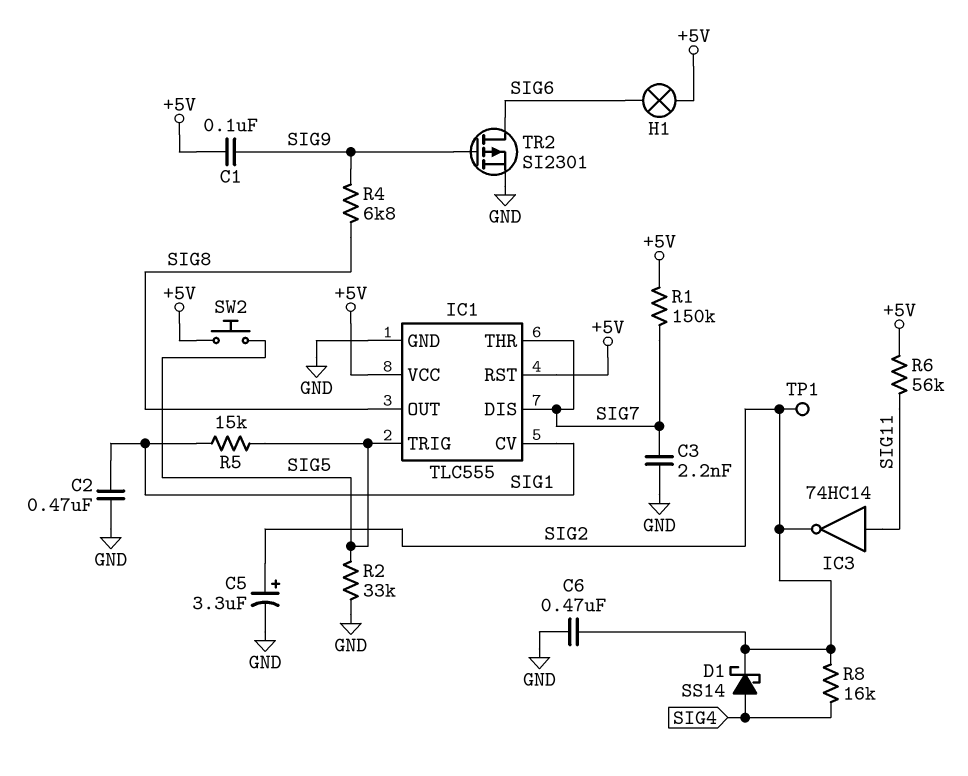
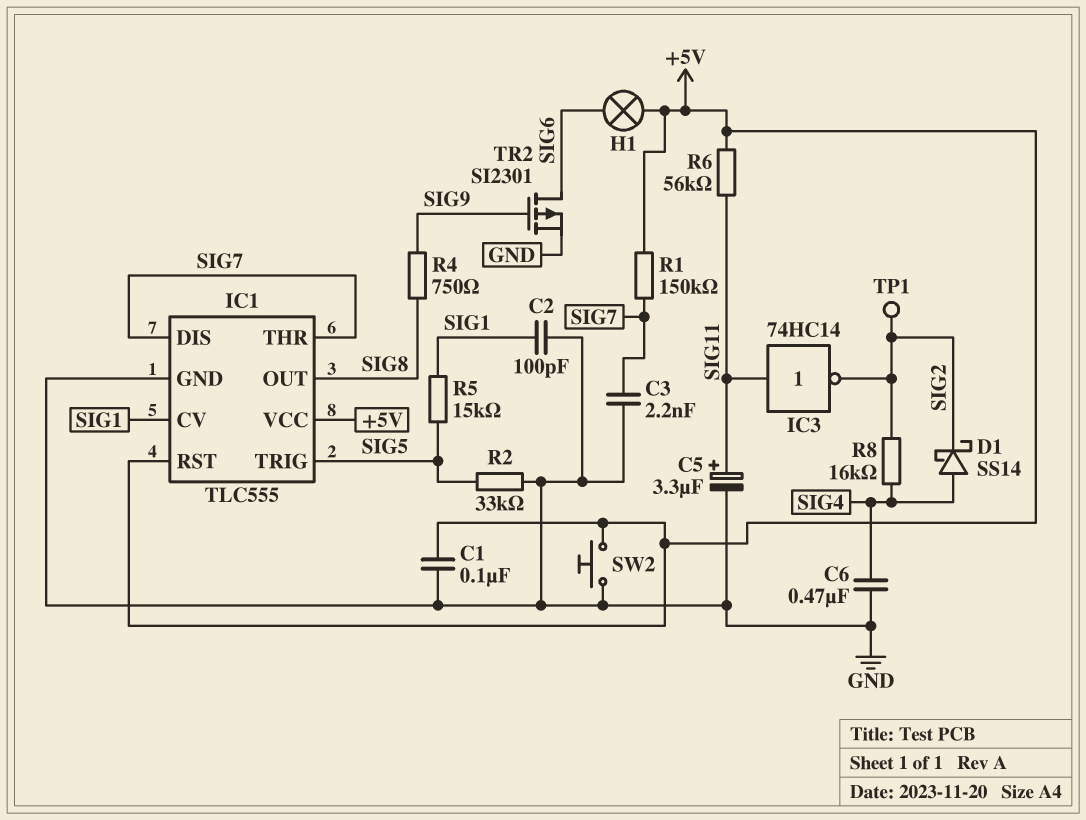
C1: 100nF (+5V, SIG9) -> 100nF (+5V, GND)
C2: 470nF (GND, SIG1) -> 100pF (GND, SIG1)
C5: 3.3uF (plus SIG2, minus GND) -> 3.3uF (plus SIG11, minus GND)
C6: 470nF (GND, SIG2) -> 470nF (GND, SIG4)
R4: 6.8k (SIG8, SIG9) -> 750 (SIG8, SIG9)
SW2: button (+5V, SIG5) -> button (+5V, GND)

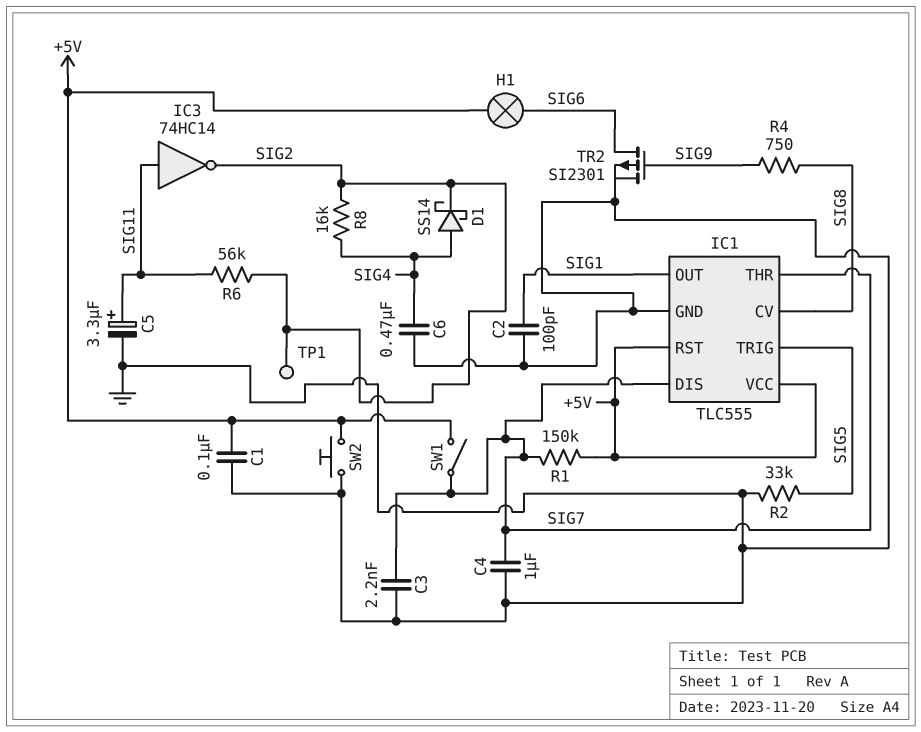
C4: none -> 1uF (GND, SIG7)
IC1 pin CV: SIG1 -> SIG8
IC1 pin OUT: SIG8 -> SIG1
R5: 15k (SIG1, SIG5) -> none
R6: 56k (+5V, SIG11) -> 56k (SIG2, SIG11)
SW1: none -> switch (+5V, SIG7)

